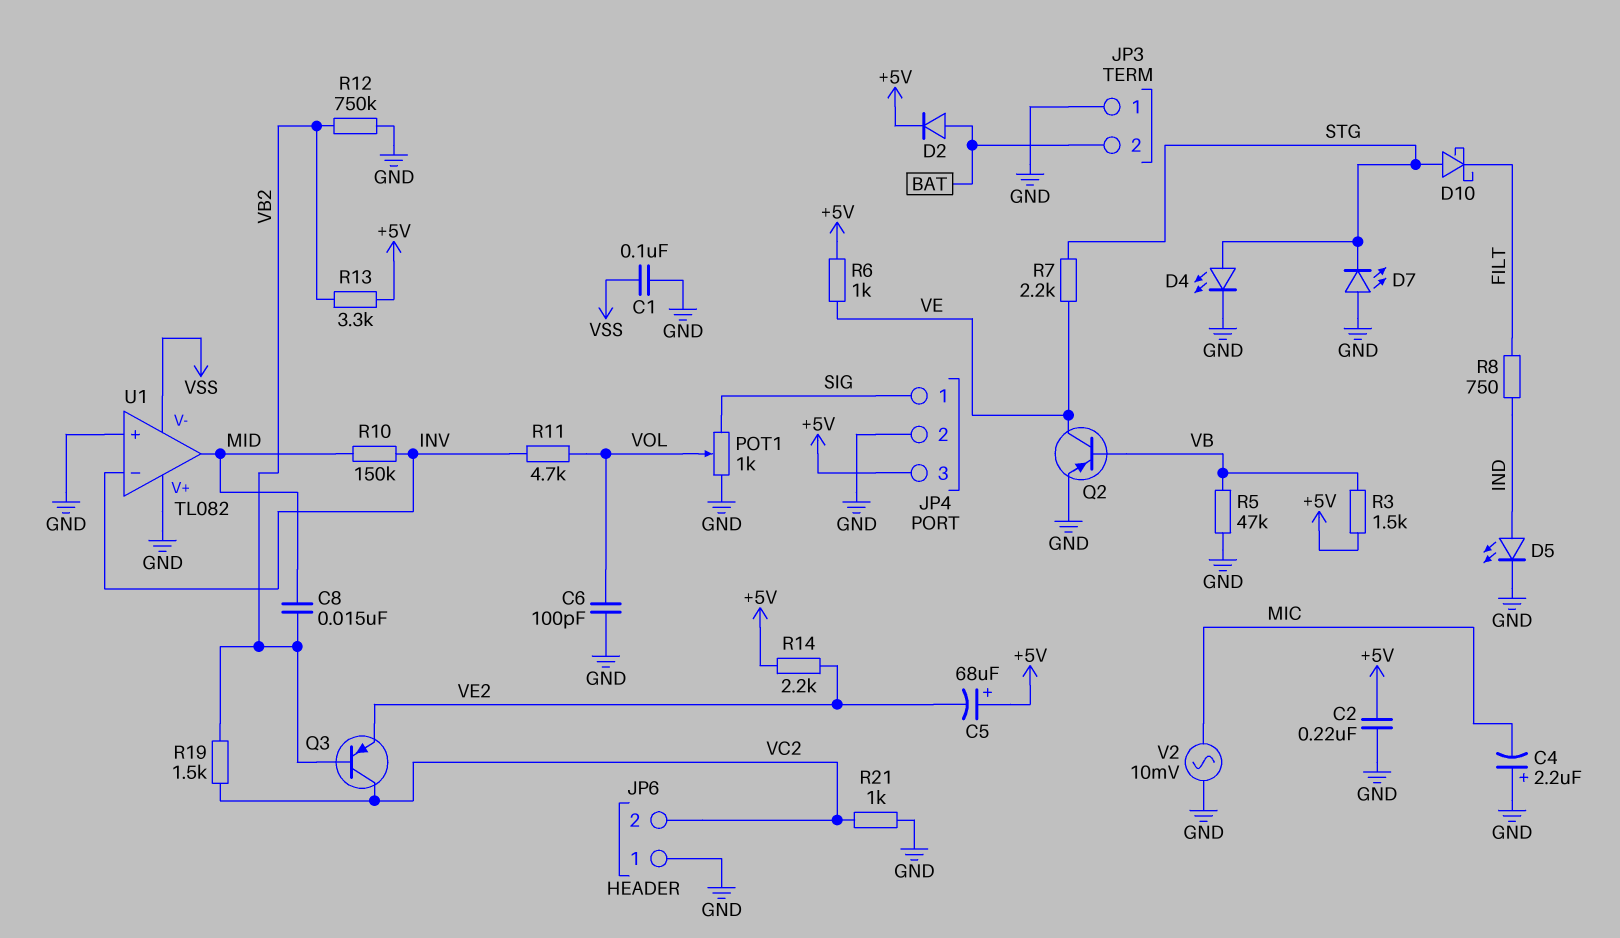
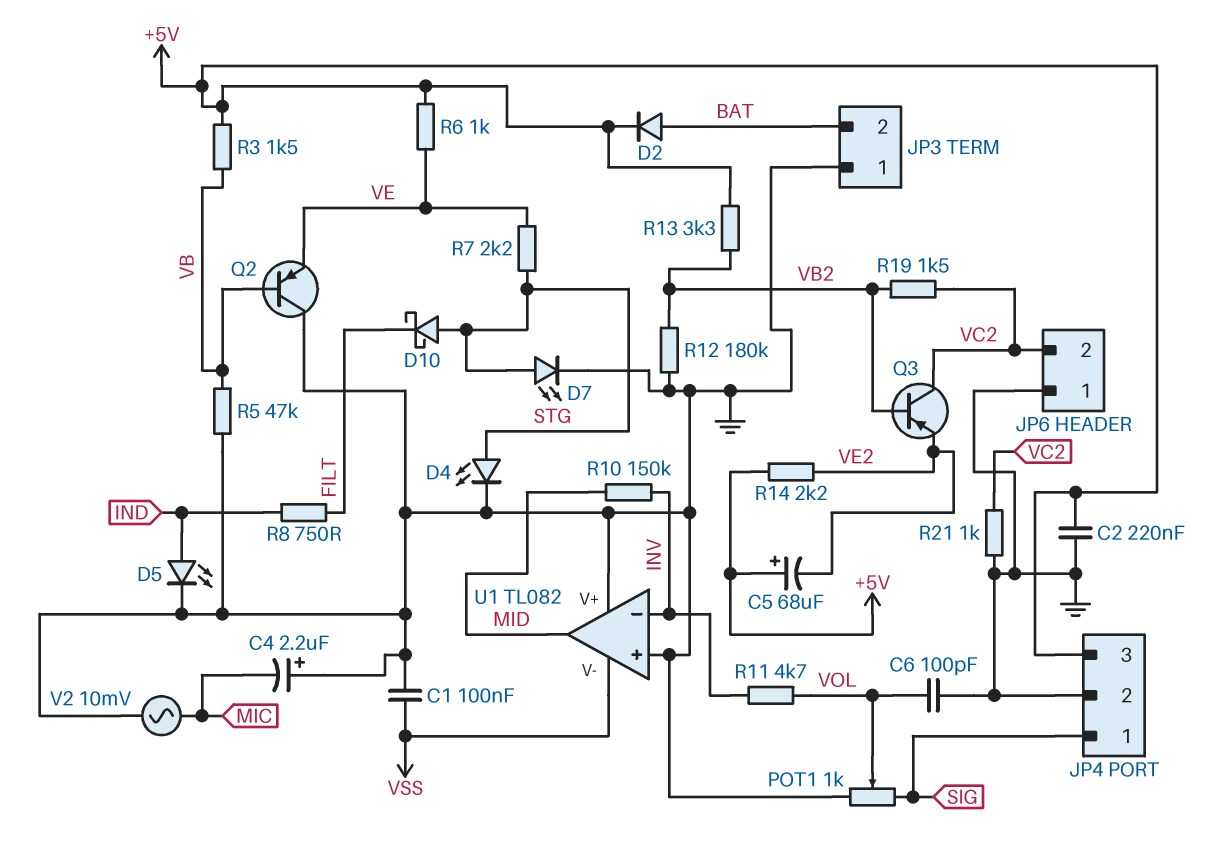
C8: 15nF (MID, VB2) -> none
D7: LED (A GND, K STG) -> LED (A STG, K GND)
Q2: PNP (B VB, C VE, E GND) -> PNP (B VB, C GND, E VE)
R12: 750k (GND, VB2) -> 180k (GND, VB2)

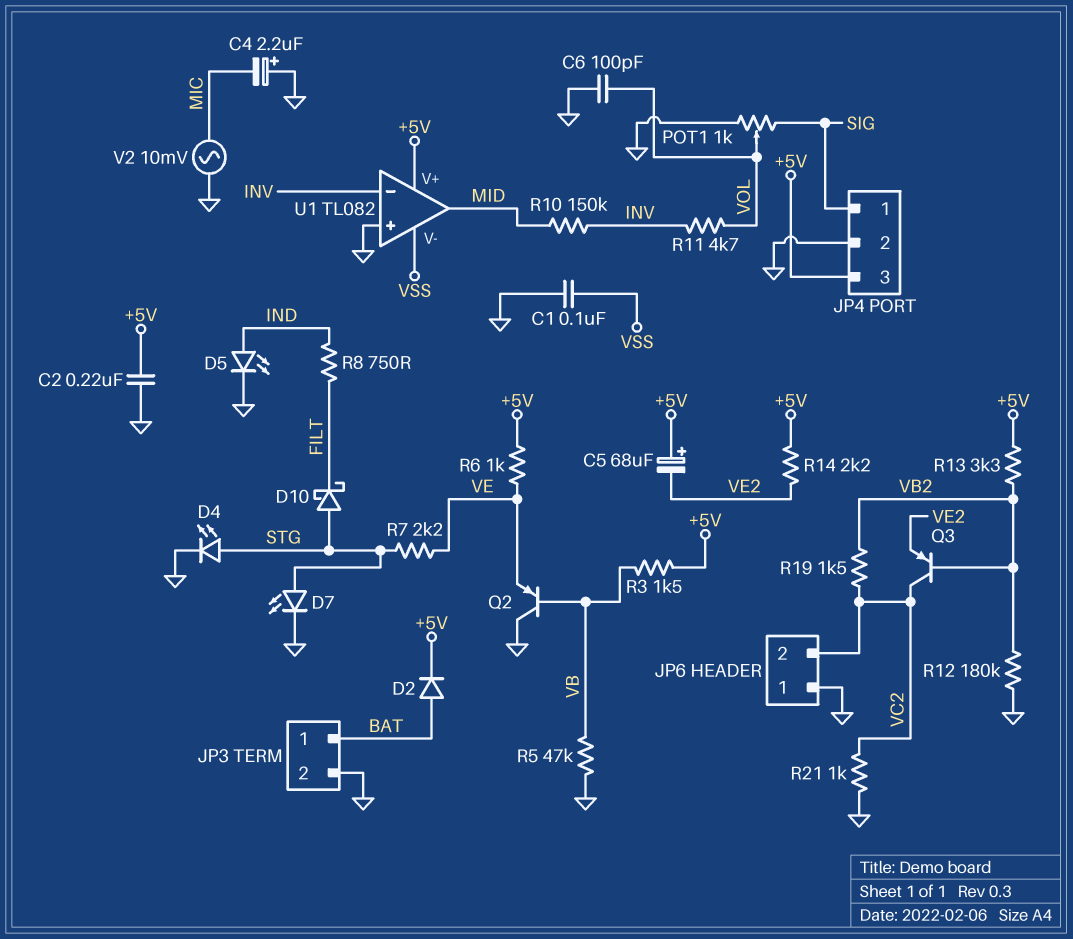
JP3 pin 1: GND -> BAT
JP3 pin 2: BAT -> GND
U1 pin V+: GND -> +5V

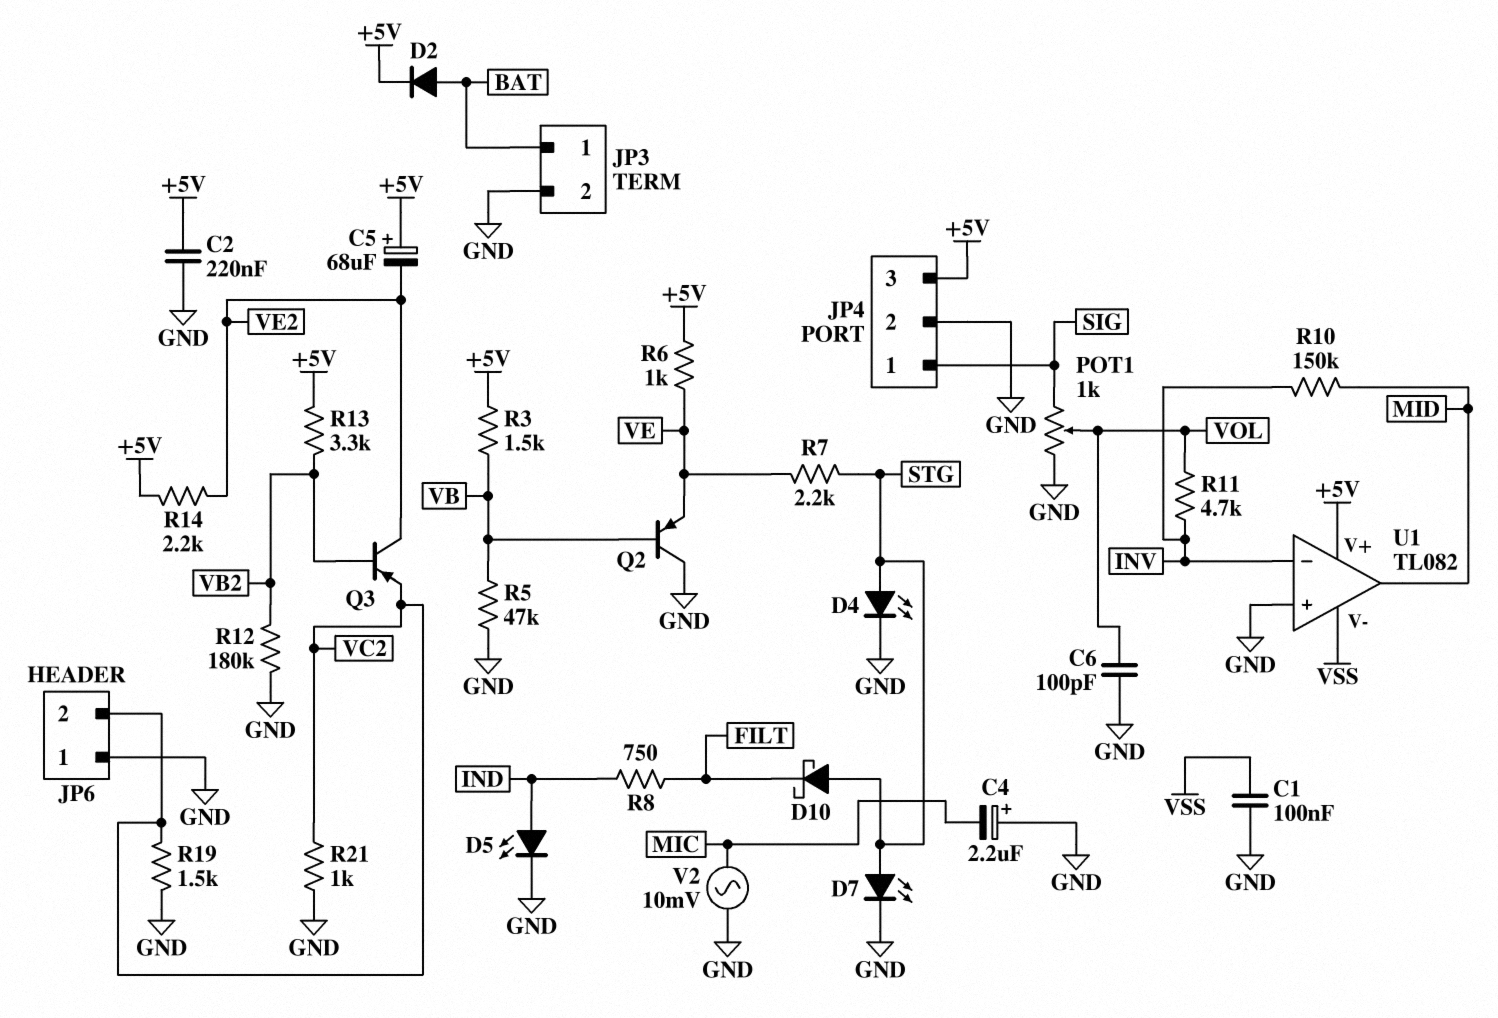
Q3: PNP (B VB2, C VC2, E VE2) -> PNP (B VB2, C VE2, E VC2)
R19: 1.5k (VB2, VC2) -> 1.5k (GND, VC2)

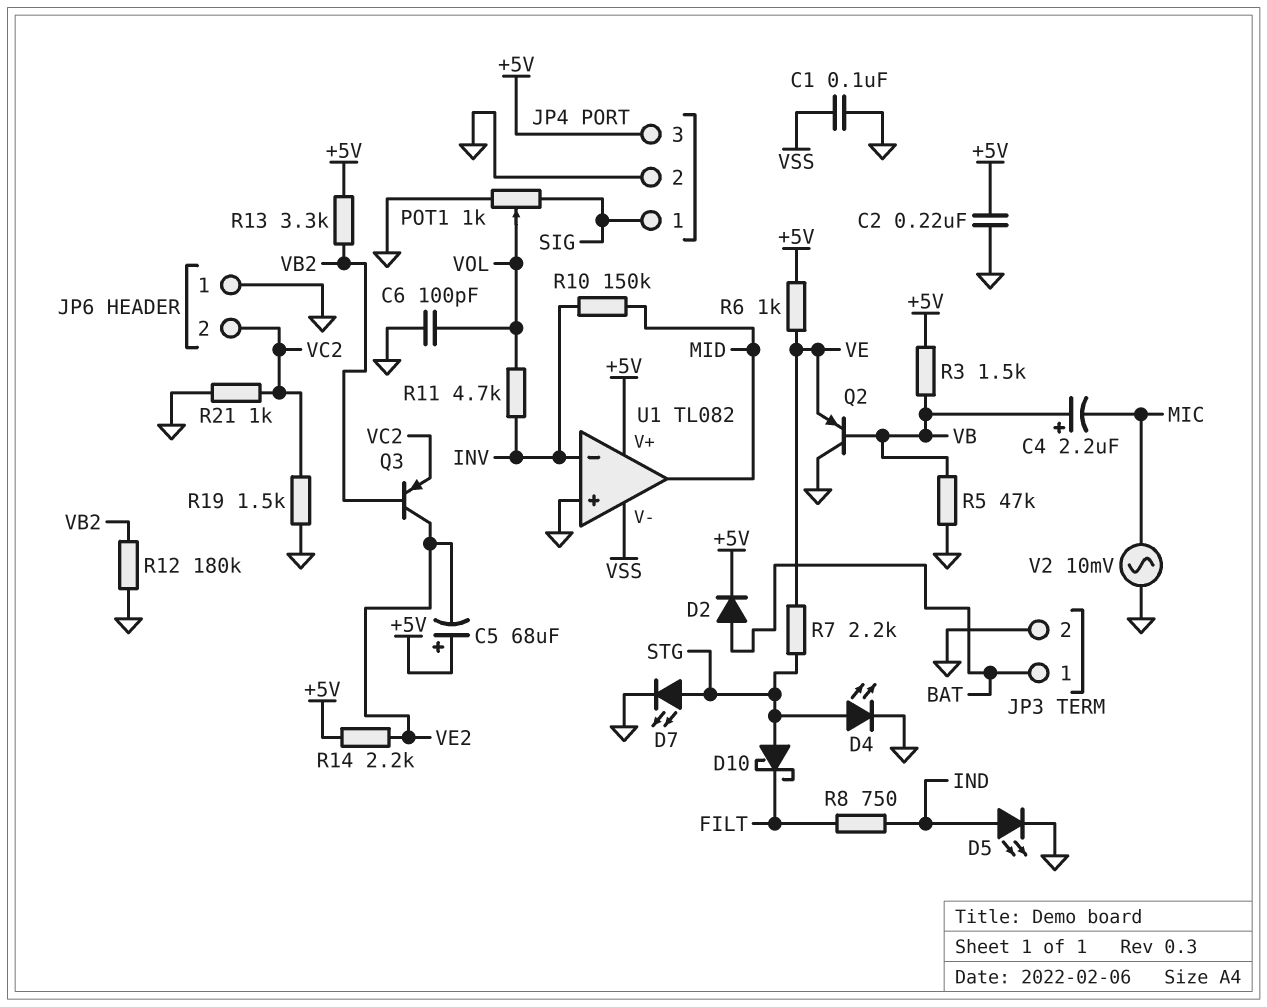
C4: 2.2uF (plus GND, minus MIC) -> 2.2uF (plus VB, minus MIC)

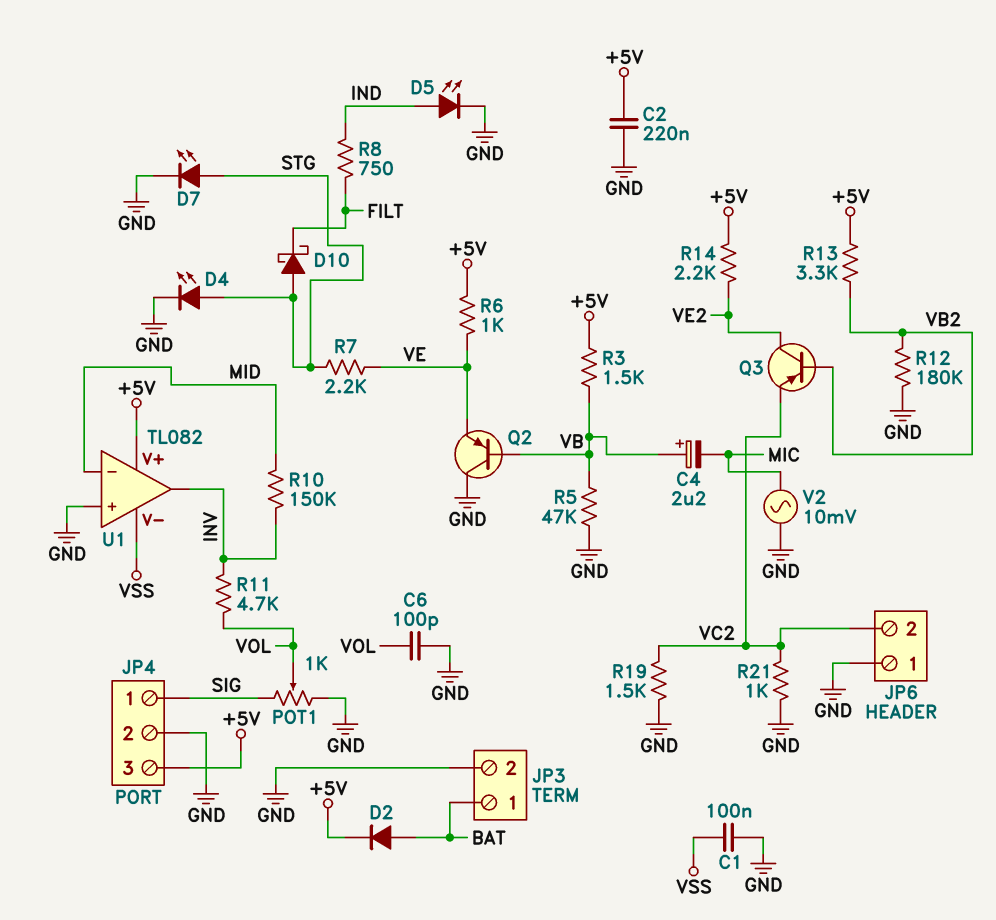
C5: 68uF (plus +5V, minus VE2) -> none
U1 pin in-: INV -> MID
U1 pin out: MID -> INV

